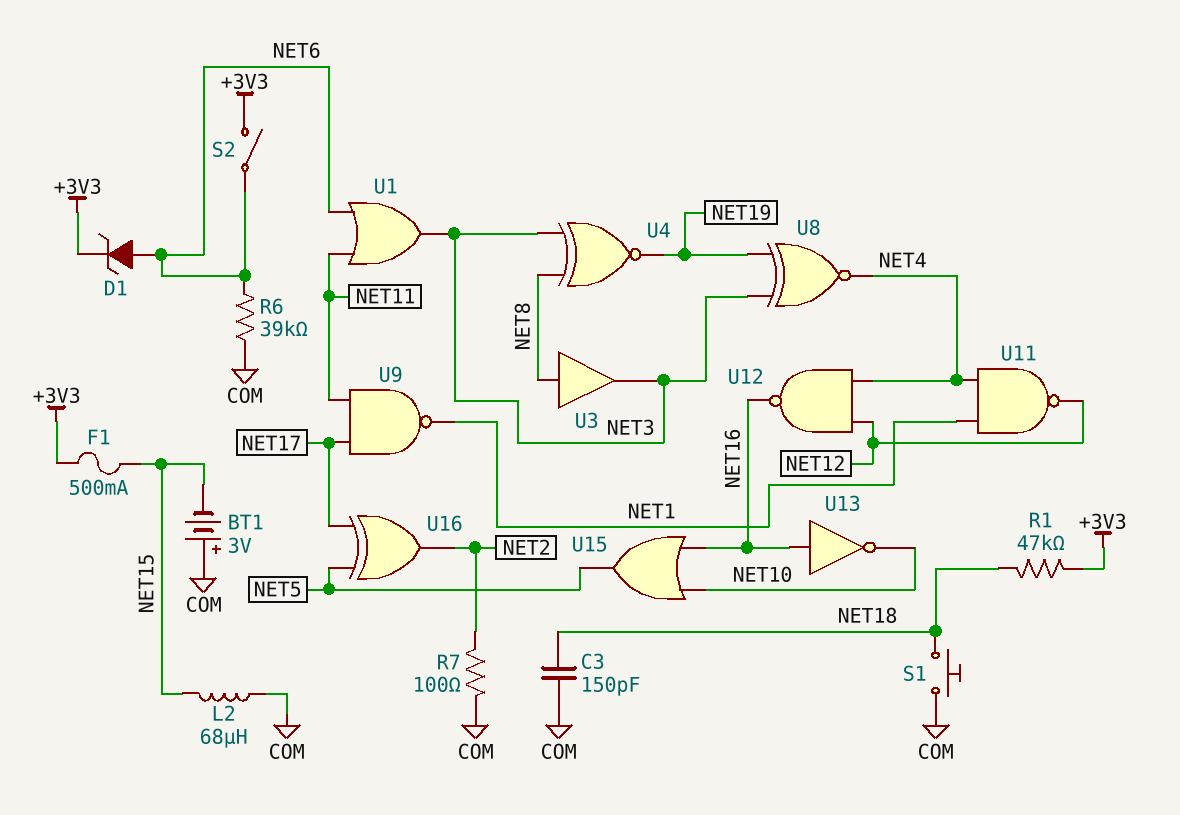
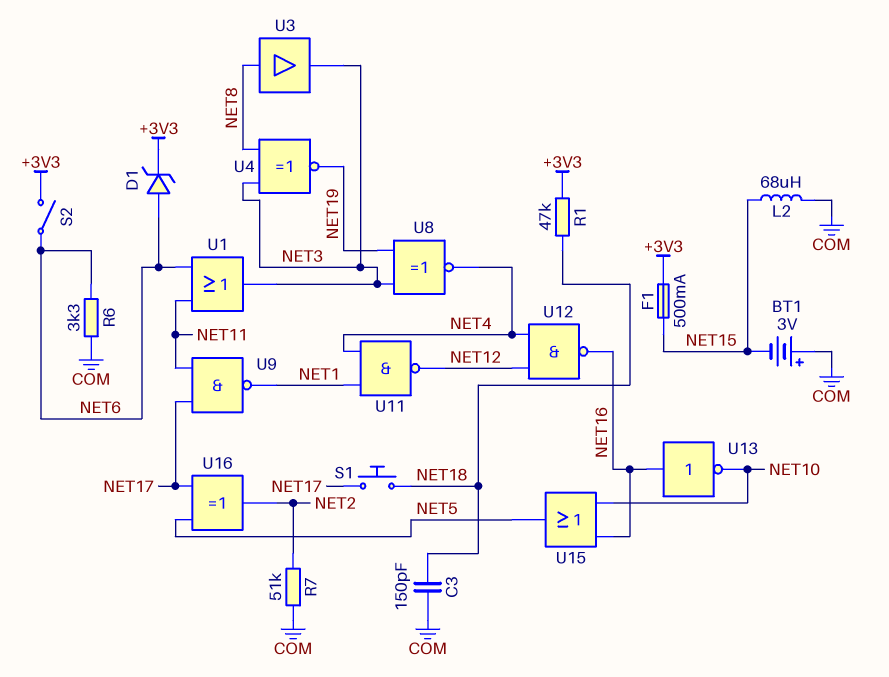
R6: 39k (COM, NET6) -> 3.3k (COM, NET6)
R7: 100 (COM, NET2) -> 51k (COM, NET2)
S1: button (COM, NET18) -> button (NET17, NET18)

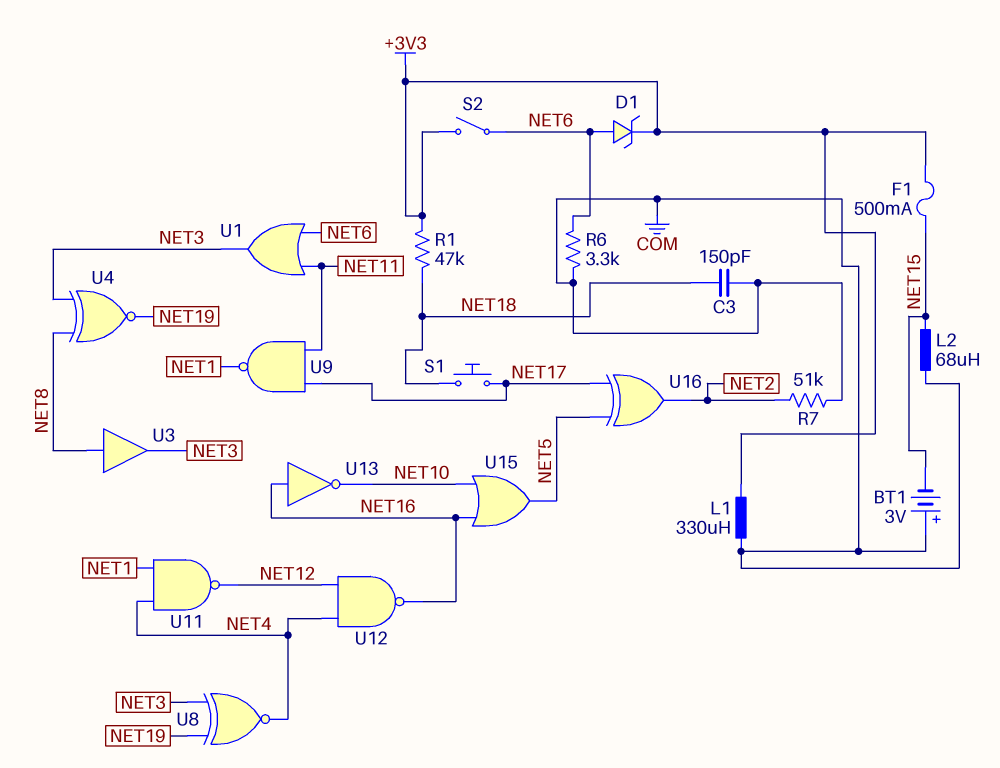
L1: none -> 330uH (+3V3, COM)

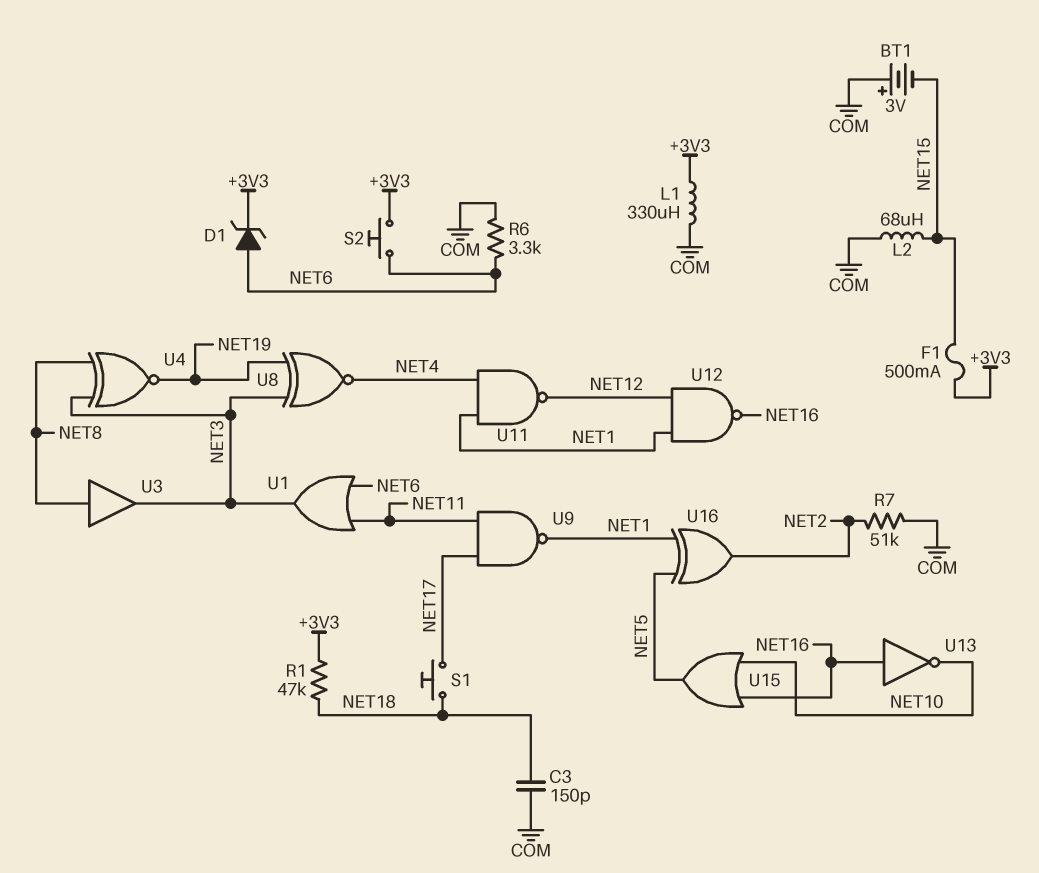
S2: switch (+3V3, NET6) -> button (+3V3, NET6)
U12: NAND (in NET4, in NET12, out NET16) -> NAND (in NET1, in NET12, out NET16)
U16: XOR (in NET5, in NET17, out NET2) -> XOR (in NET1, in NET5, out NET2)

